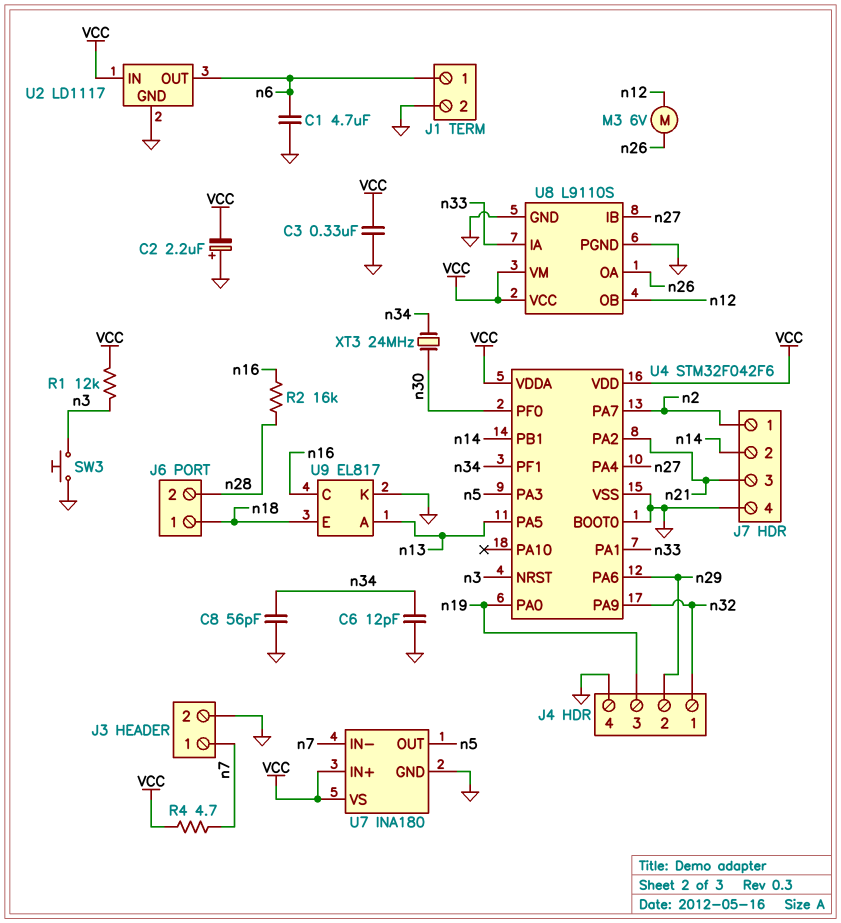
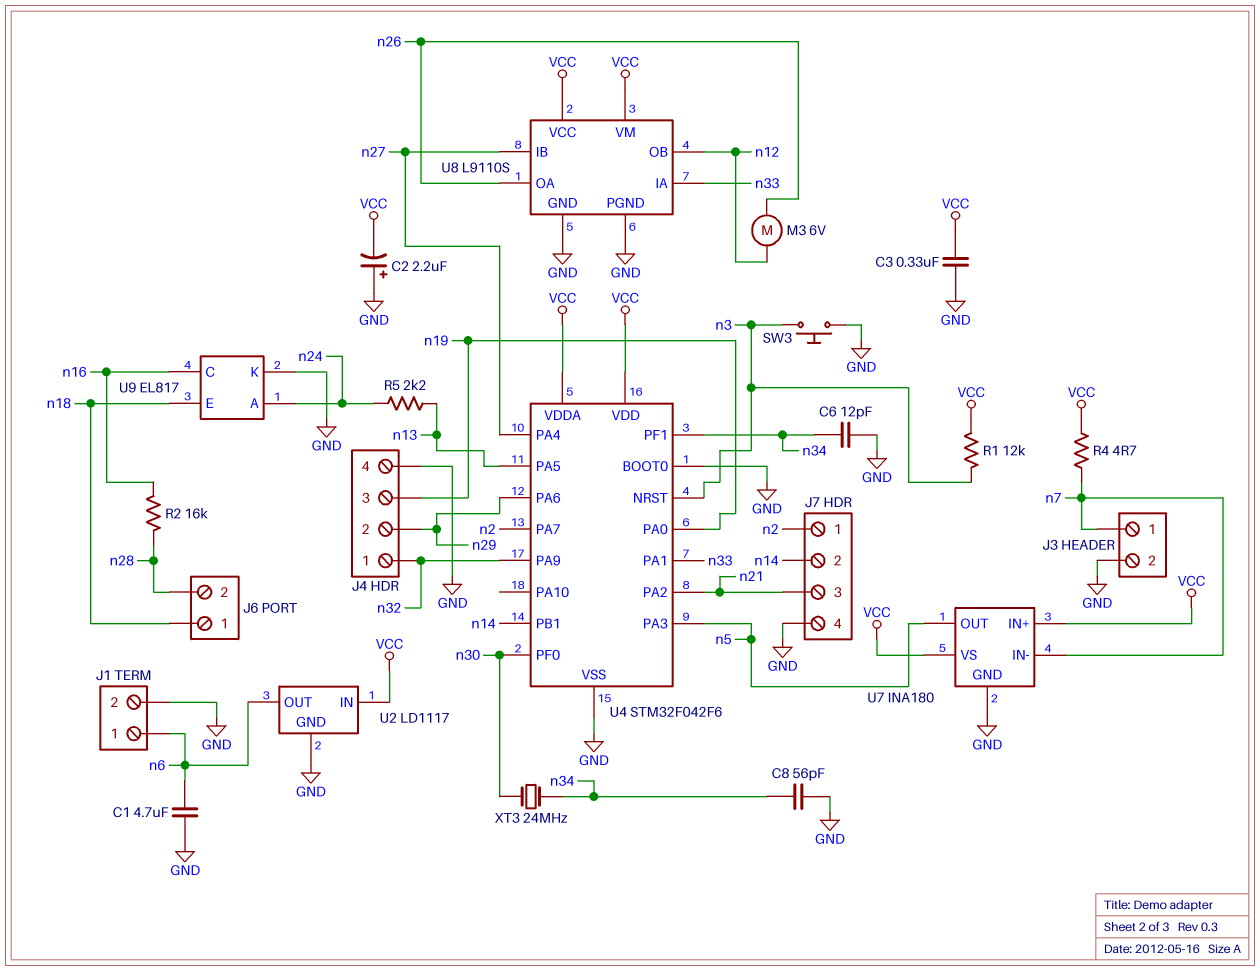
R5: none -> 2.2k (n13, n24)
U9 pin A: n13 -> n24

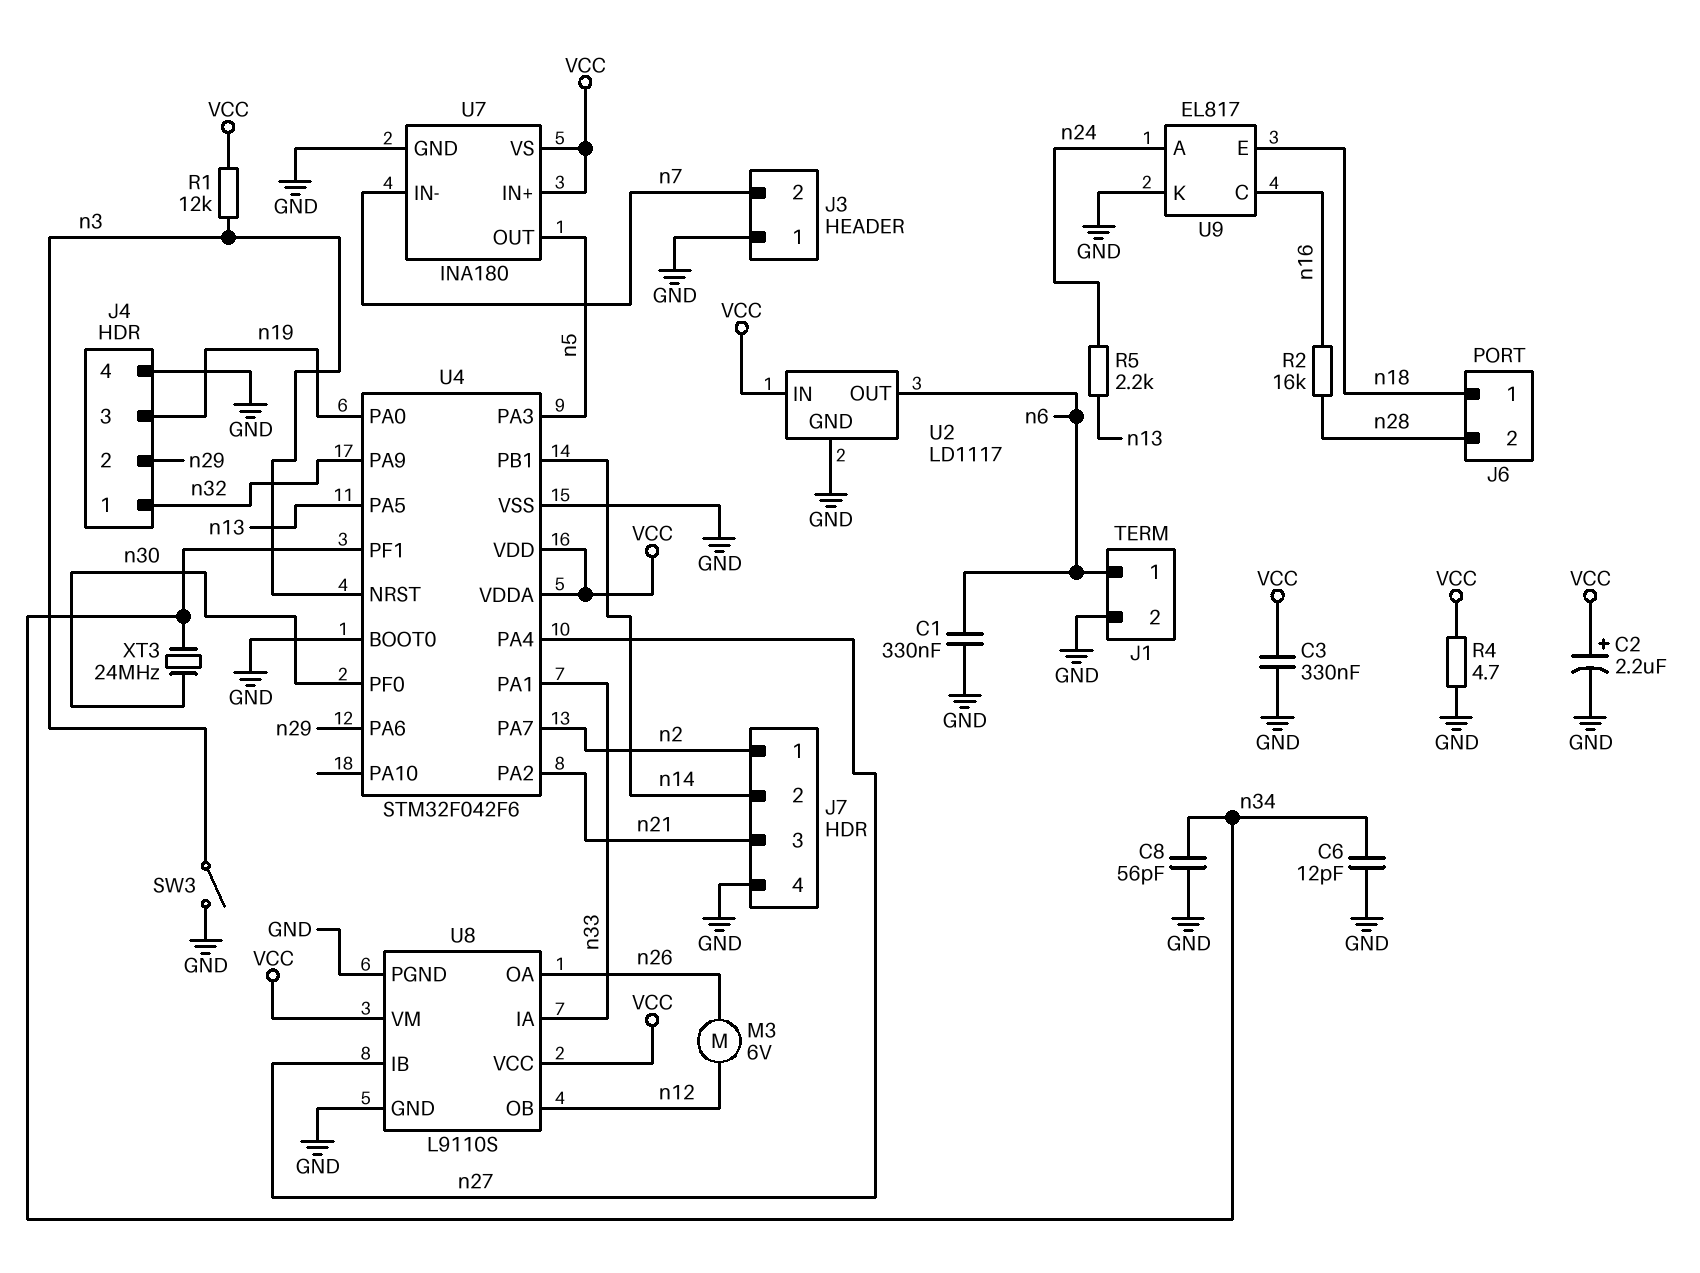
C1: 4.7uF (GND, n6) -> 330nF (GND, n6)
C2: 2.2uF (plus GND, minus VCC) -> 2.2uF (plus VCC, minus GND)
J3 pin 1: n7 -> GND
J3 pin 2: GND -> n7
R4: 4.7 (VCC, n7) -> 4.7 (GND, VCC)
SW3: button (GND, n3) -> switch (GND, n3)

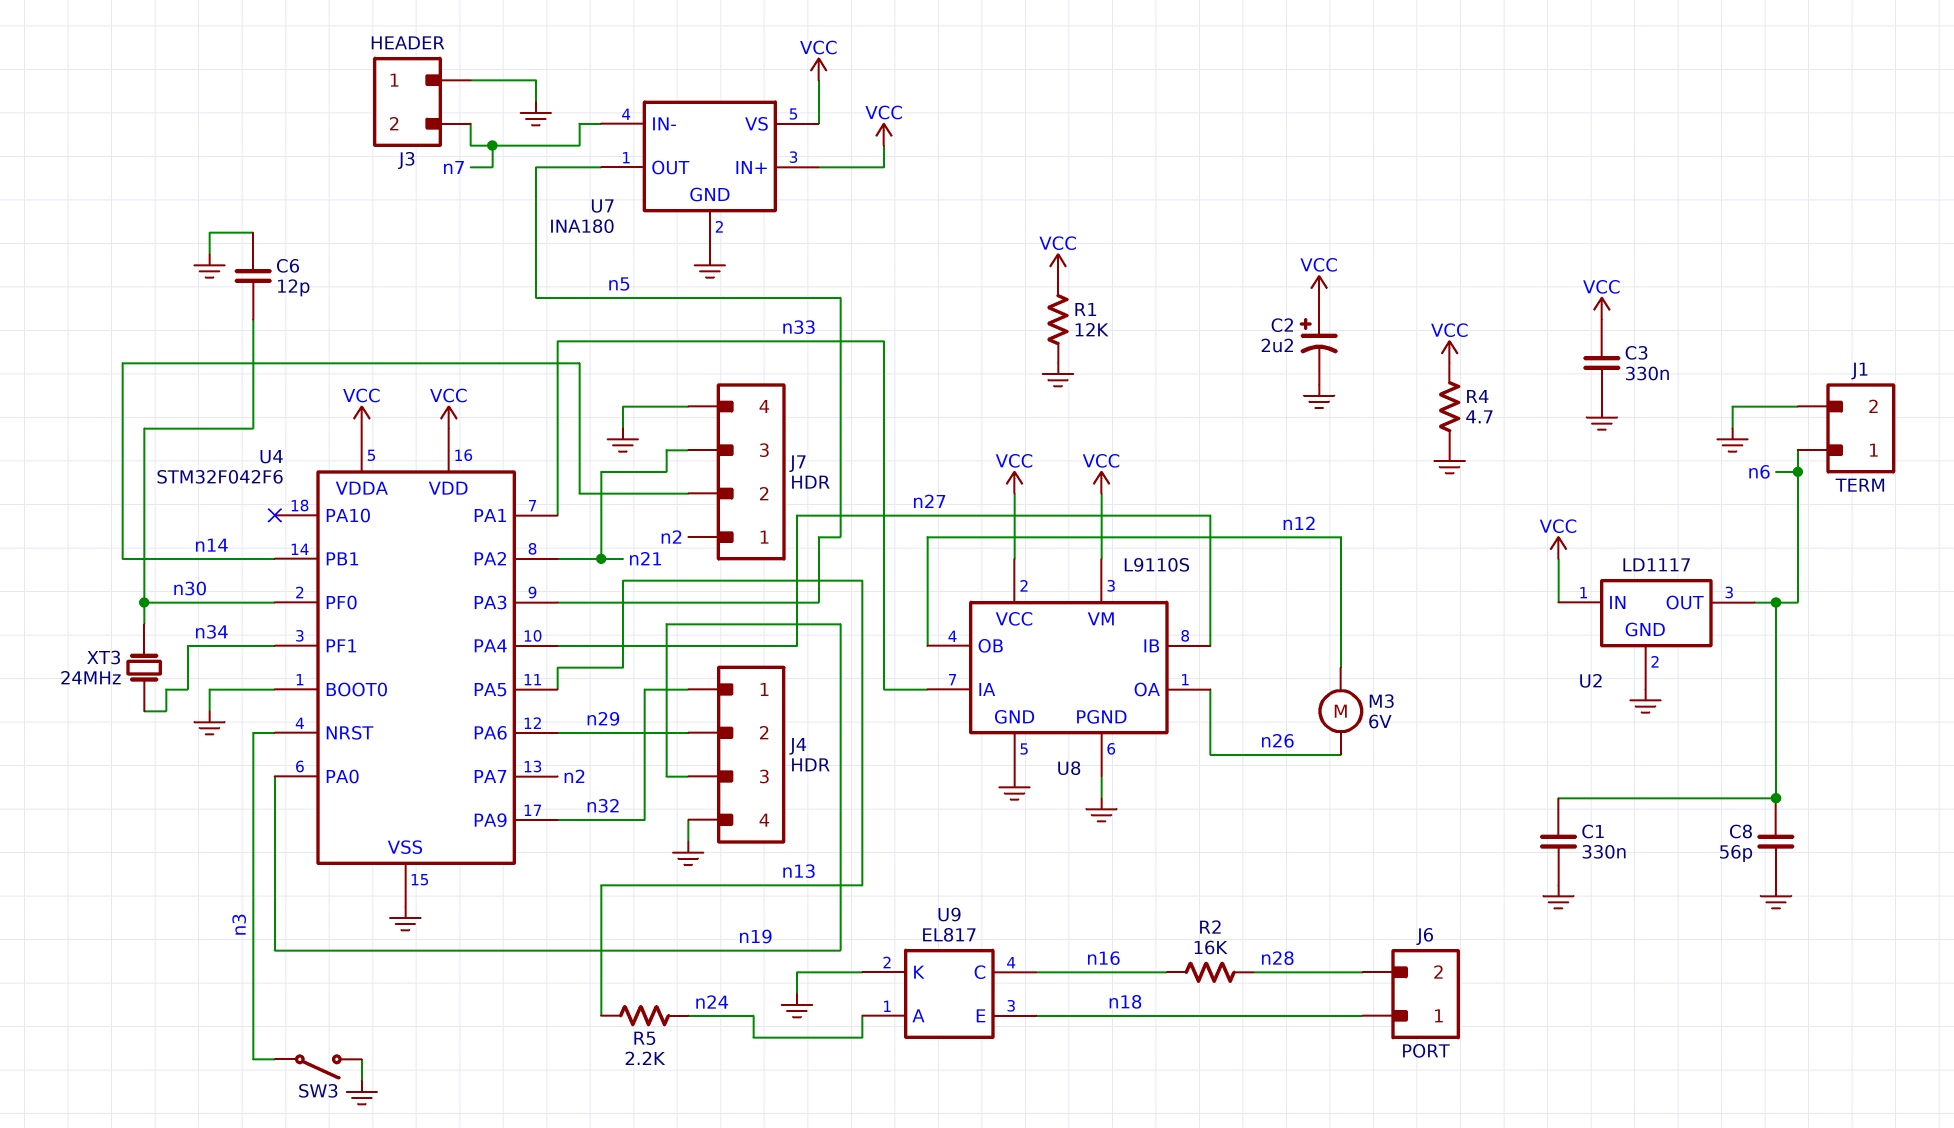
C6: 12pF (GND, n34) -> 12pF (GND, n30)
C8: 56pF (GND, n34) -> 56pF (GND, n6)
R1: 12k (VCC, n3) -> 12k (GND, VCC)

